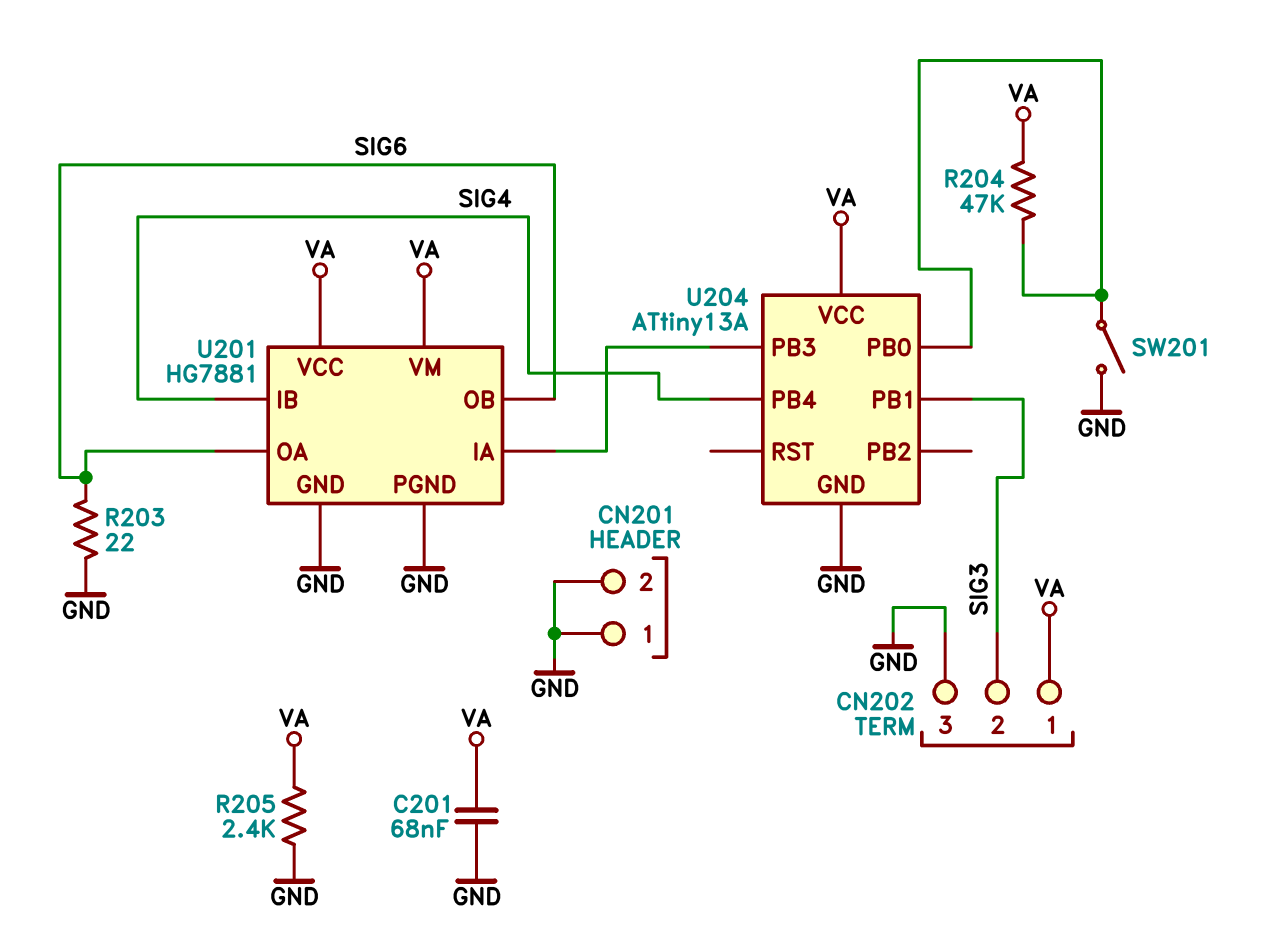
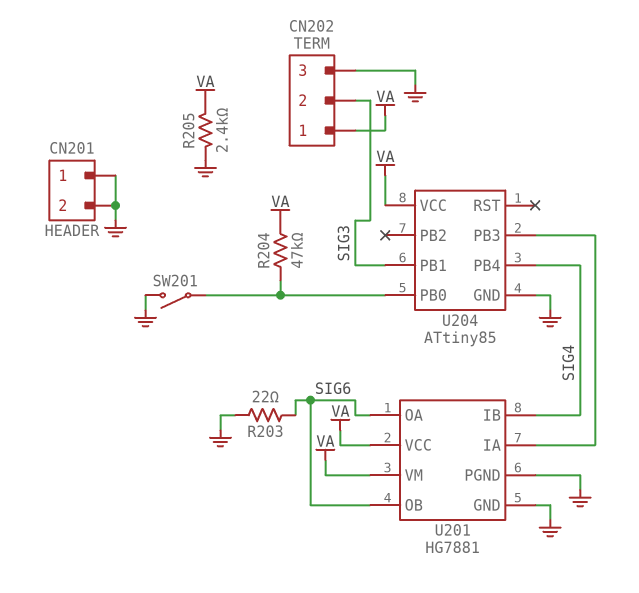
C201: 68nF (GND, VA) -> none
U204: ATtiny13A -> ATtiny85

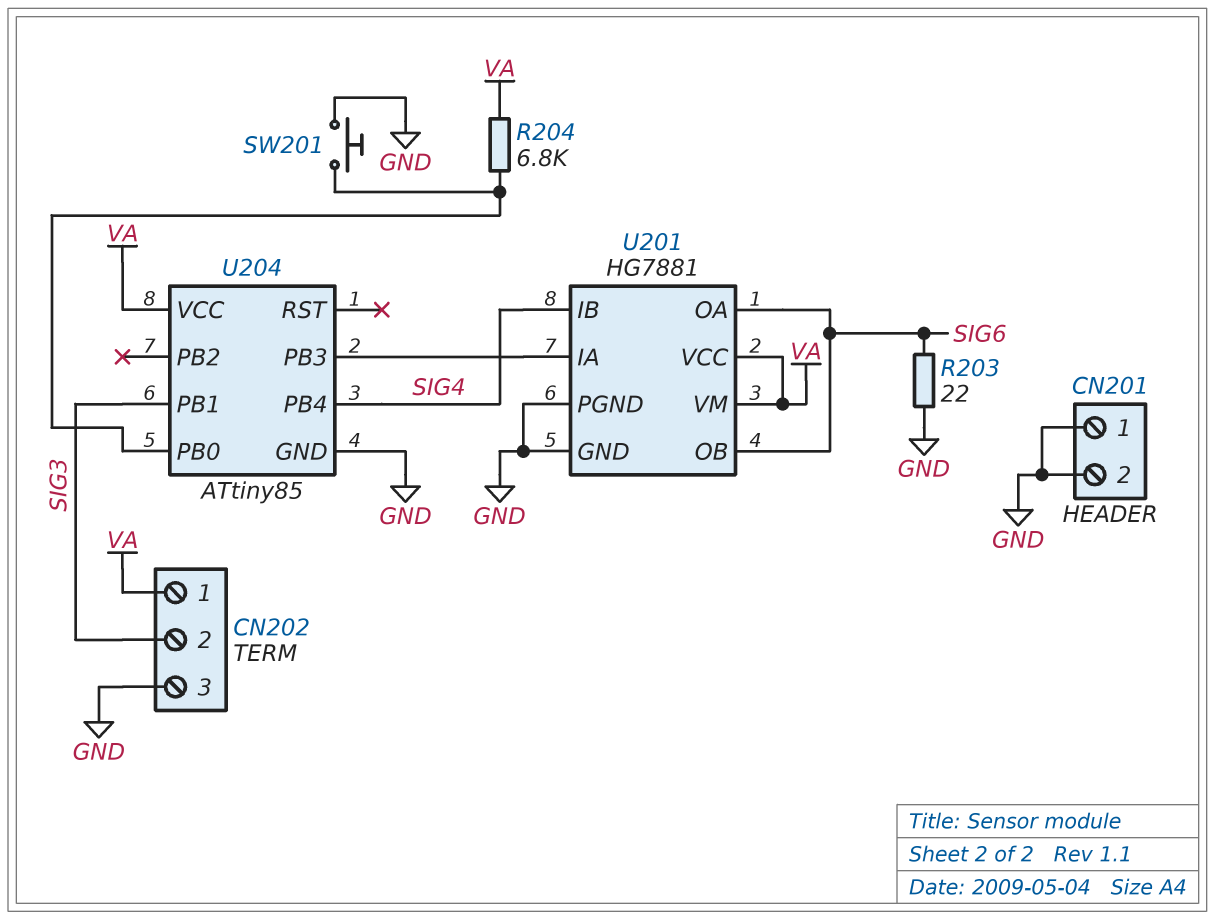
R204: 47k (U204/PB0, VA) -> 6.8k (U204/PB0, VA)
R205: 2.4k (GND, VA) -> none
SW201: switch (GND, U204/PB0) -> button (GND, U204/PB0)

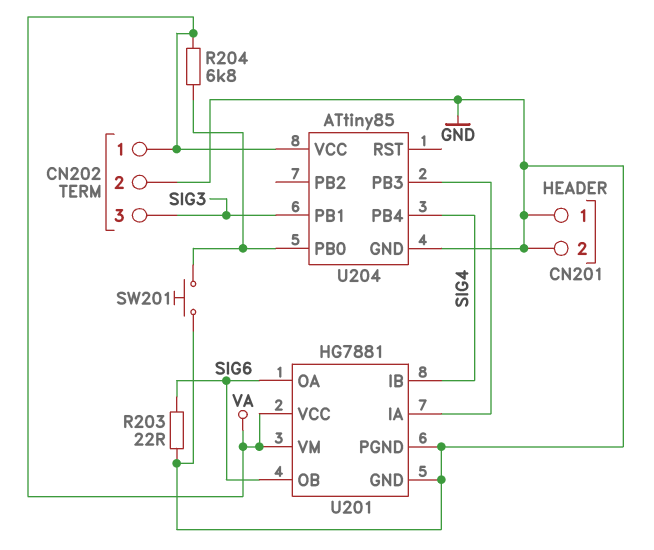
CN202 pin 2: SIG3 -> GND
CN202 pin 3: GND -> SIG3

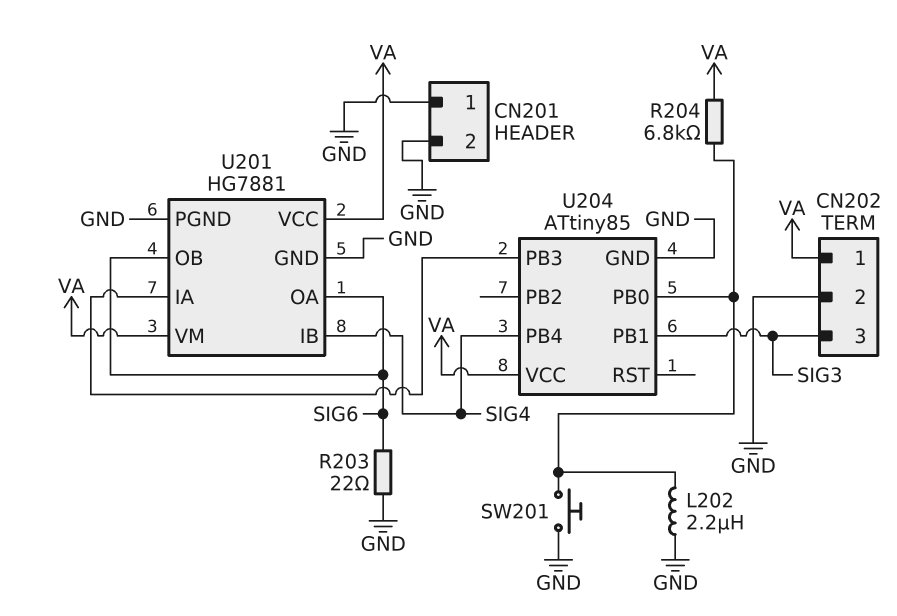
L202: none -> 2.2uH (GND, U204/PB0)

